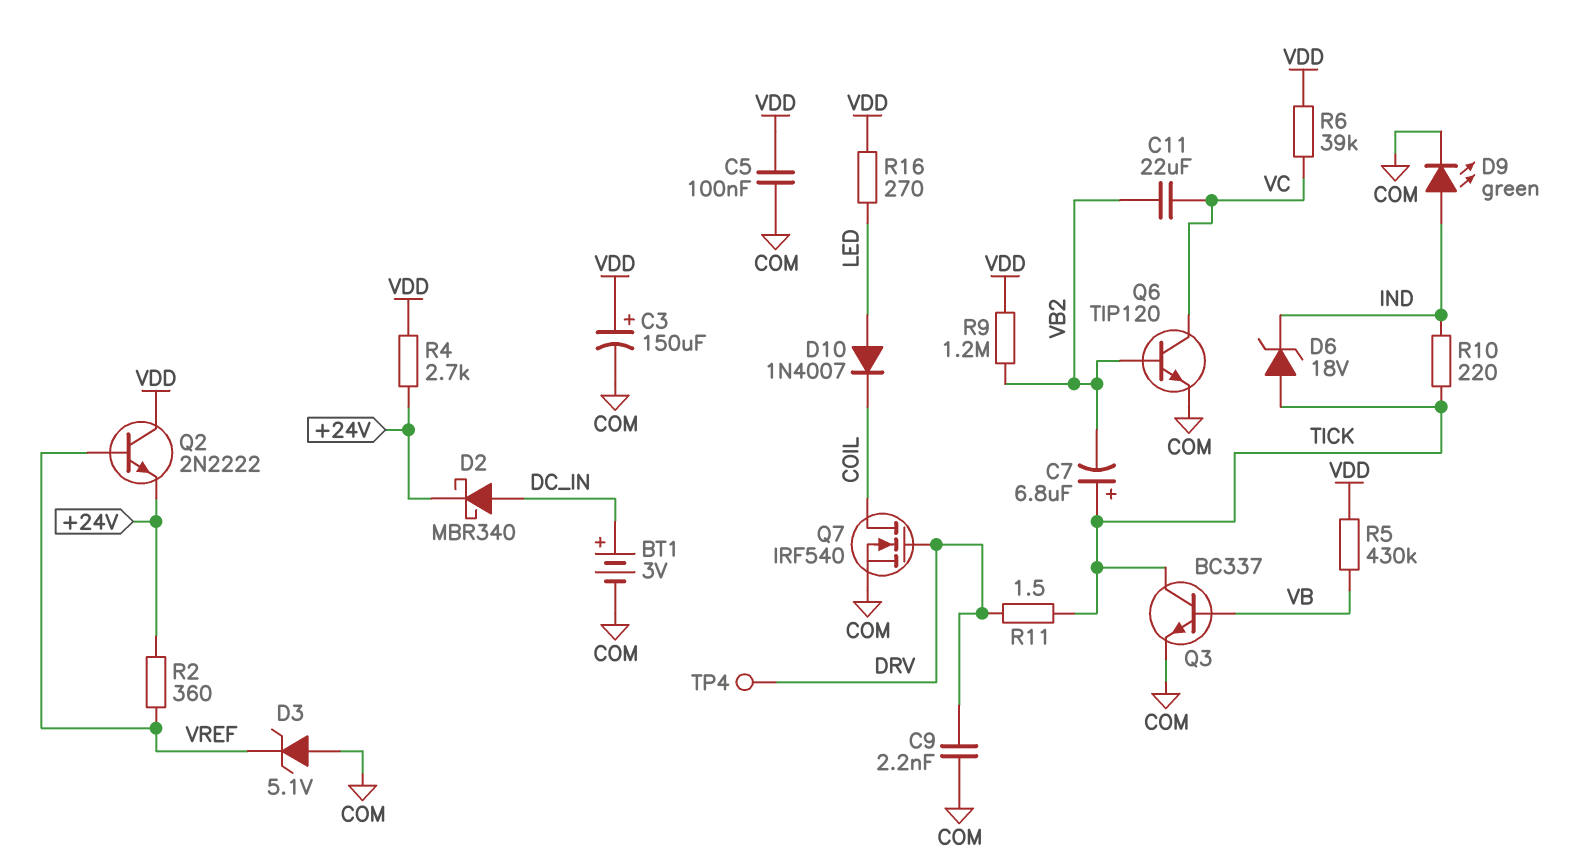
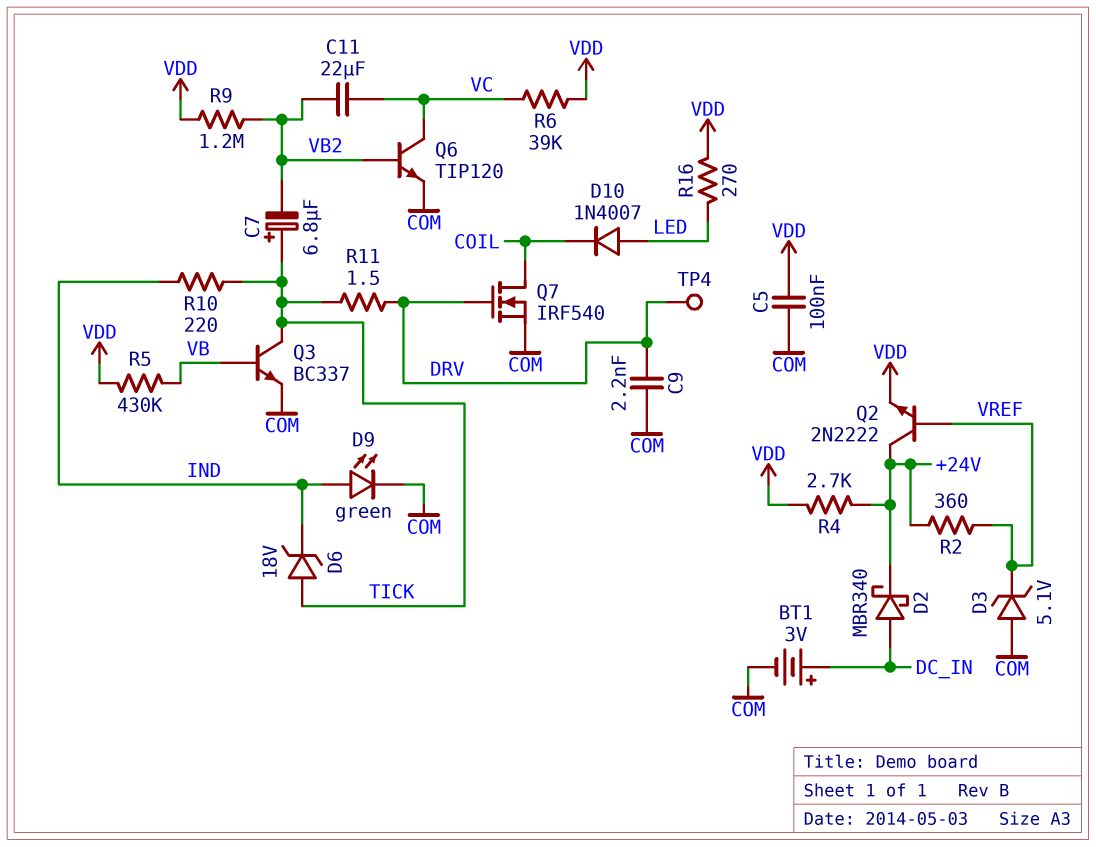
C3: 150uF (plus VDD, minus COM) -> none
Q2: NPN 2N2222 (B VREF, C VDD, E +24V) -> NPN 2N2222 (B VREF, C +24V, E VDD)

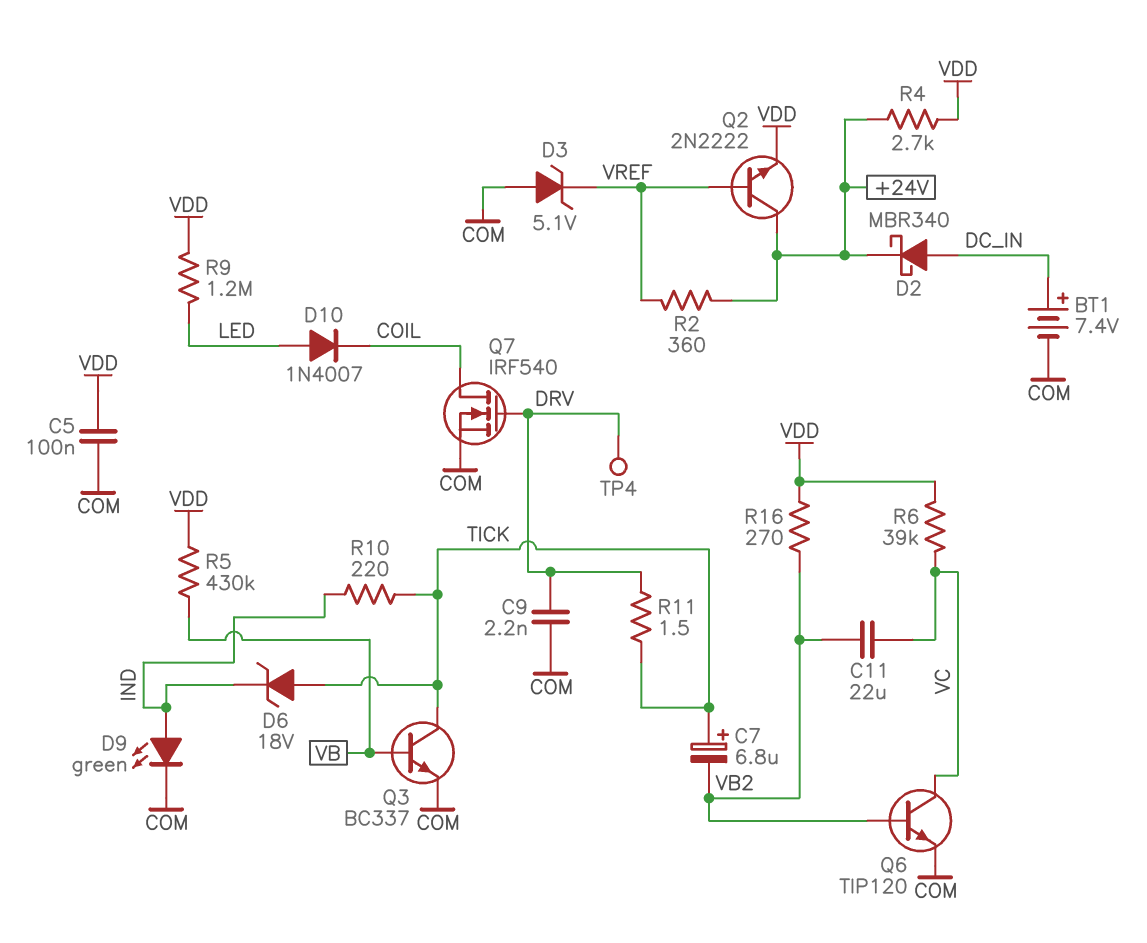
BT1: 3V (plus DC_IN, minus COM) -> 7.4V (plus DC_IN, minus COM)
R9: 1.2M (VB2, VDD) -> 1.2M (LED, VDD)
R16: 270 (LED, VDD) -> 270 (VB2, VDD)

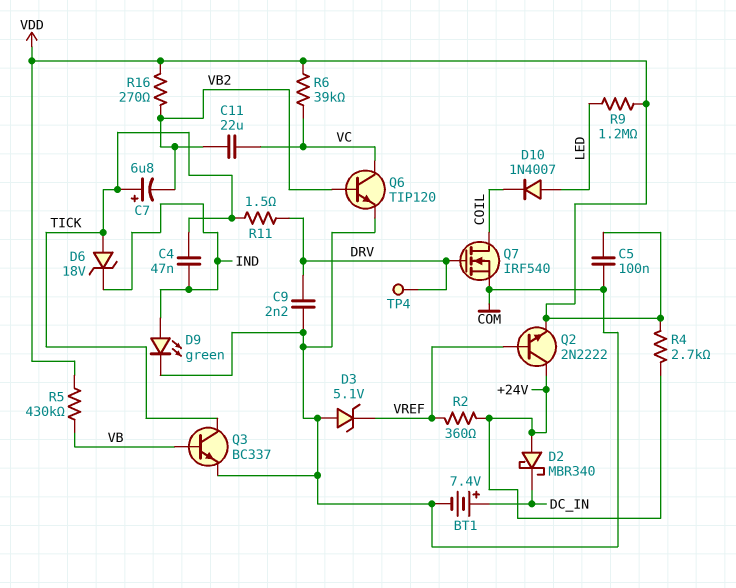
C4: none -> 47nF (IND, TICK)
D2: schottky MBR340 (A DC_IN, K +24V) -> schottky MBR340 (A +24V, K DC_IN)
R10: 220 (IND, TICK) -> none

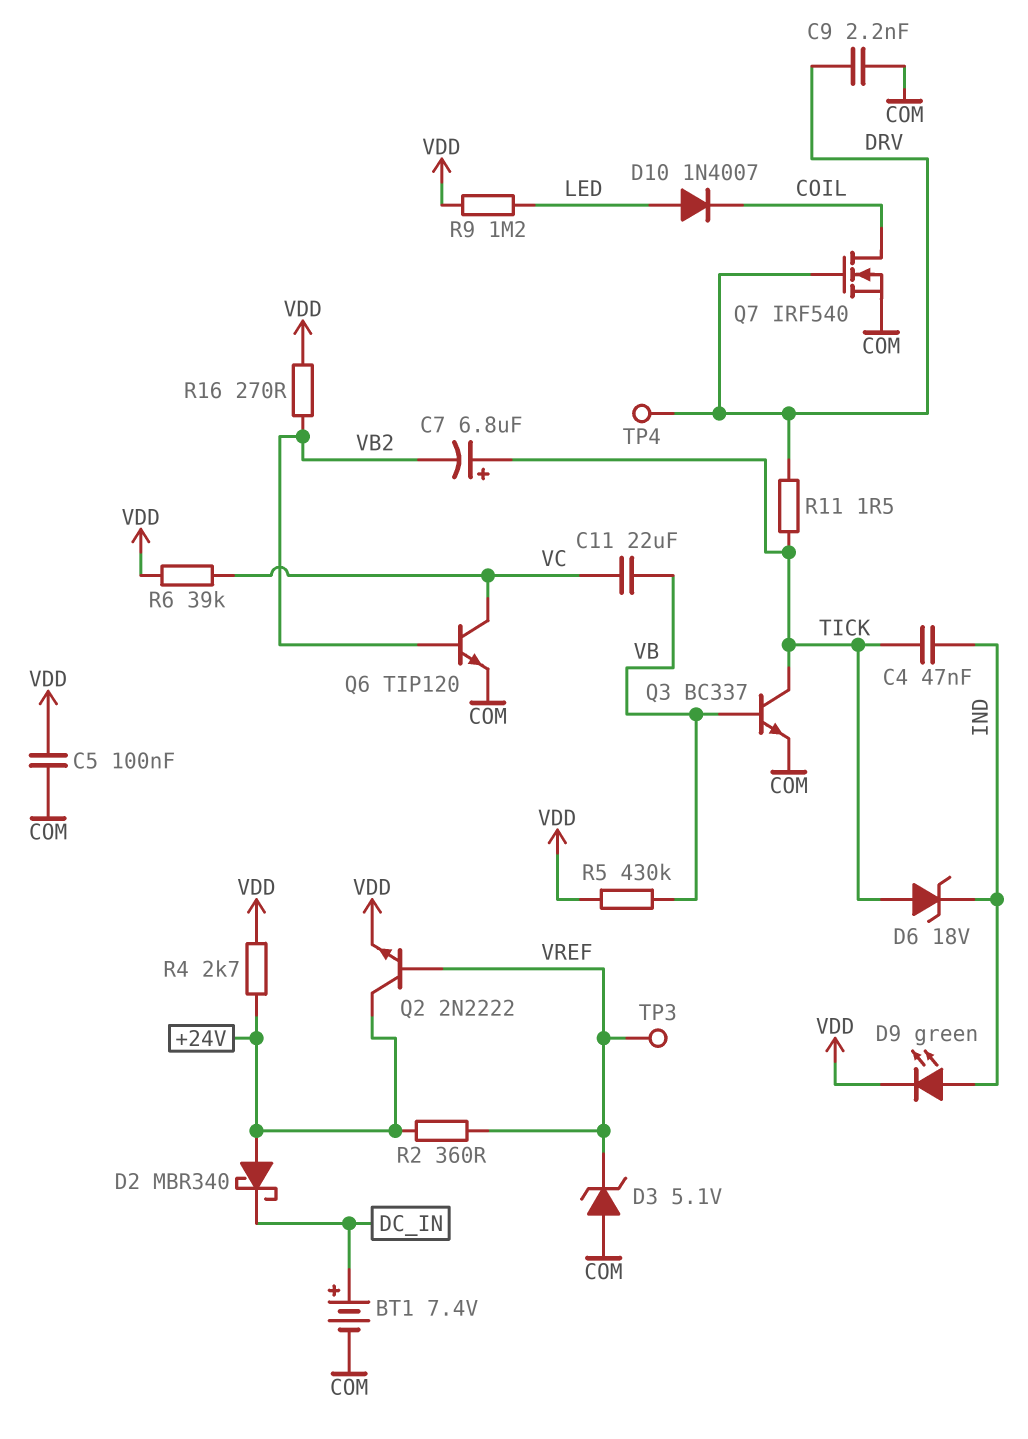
C11: 22uF (VB2, VC) -> 22uF (VB, VC)
D9: LED green (A IND, K COM) -> LED green (A IND, K VDD)
TP3: none -> test point (VREF)

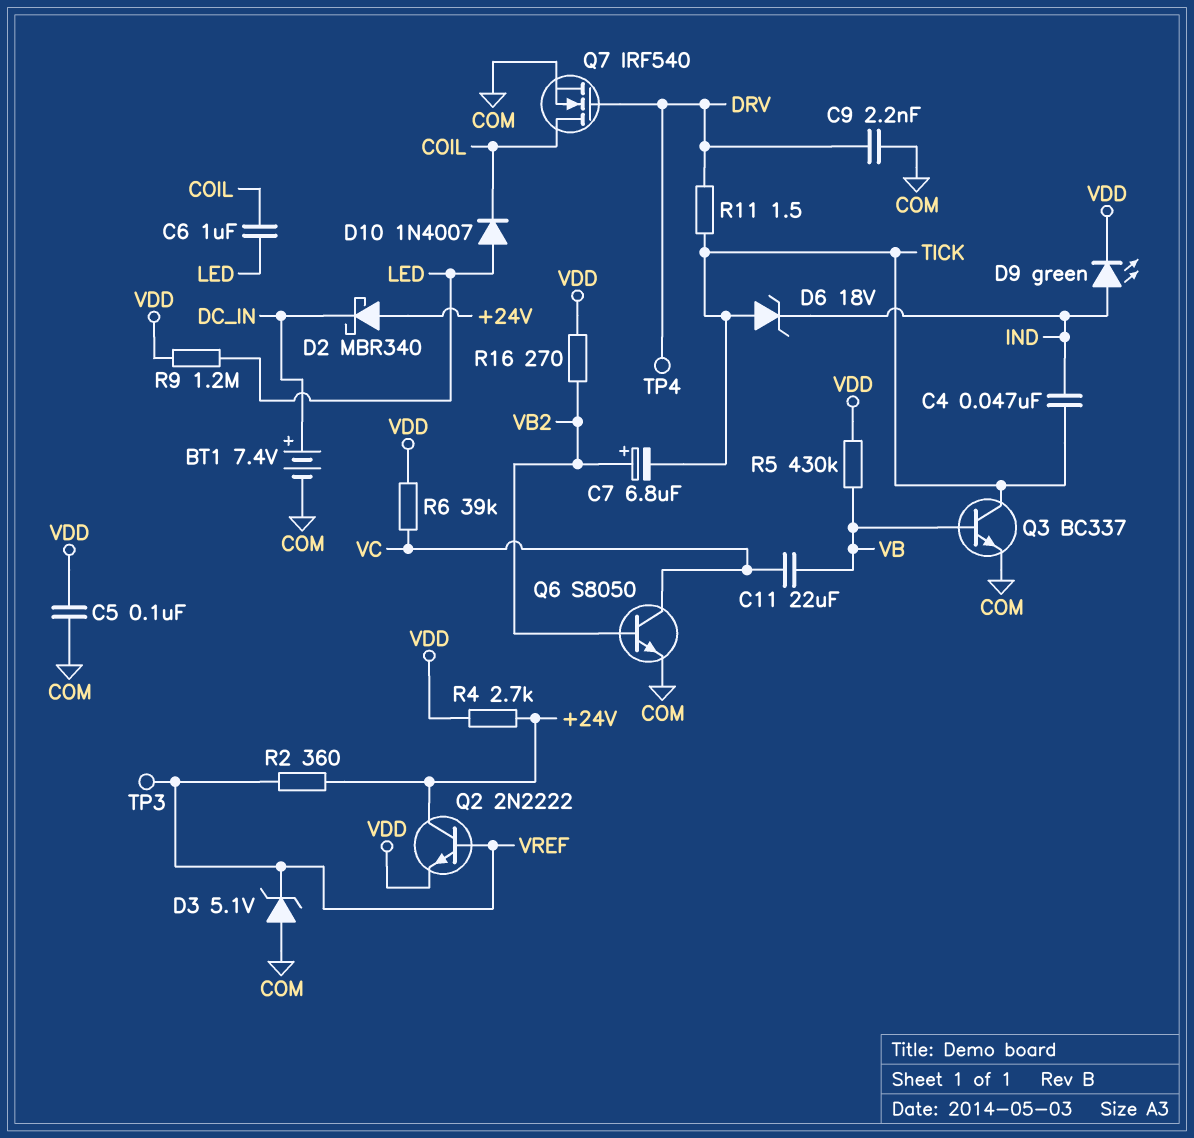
C6: none -> 1uF (COIL, LED)
C7: 6.8uF (plus TICK, minus VB2) -> 6.8uF (plus VB2, minus TICK)
Q6: NPN TIP120 (B VB2, C VC, E COM) -> NPN S8050 (B VB2, C VC, E COM)

